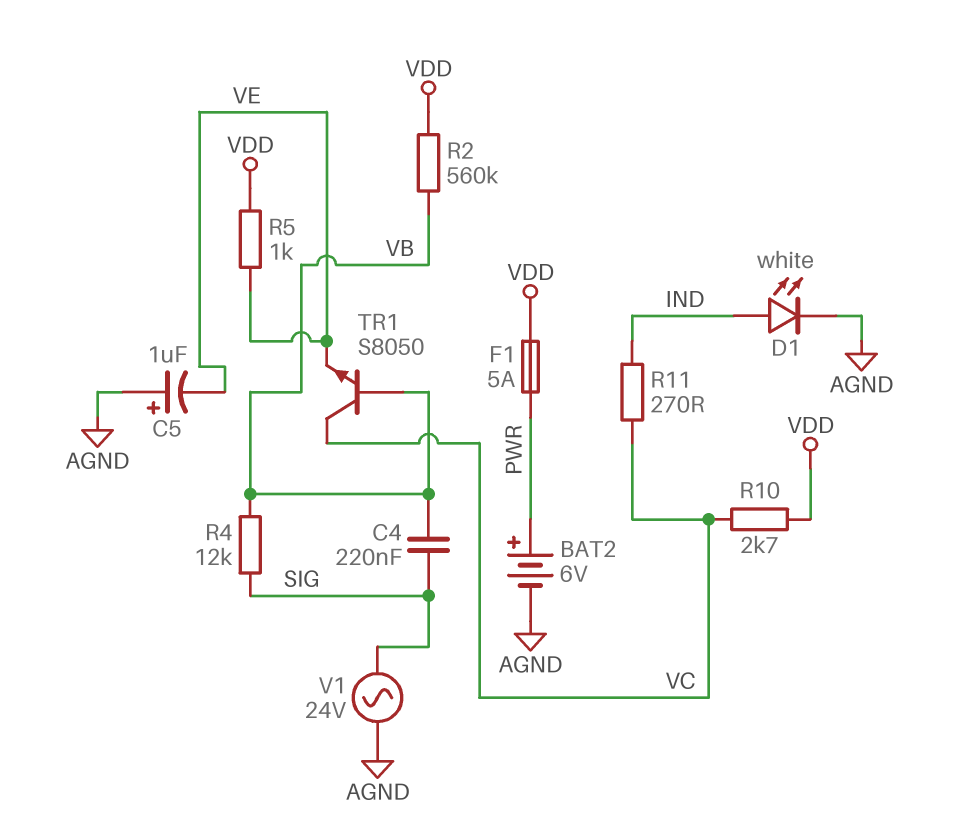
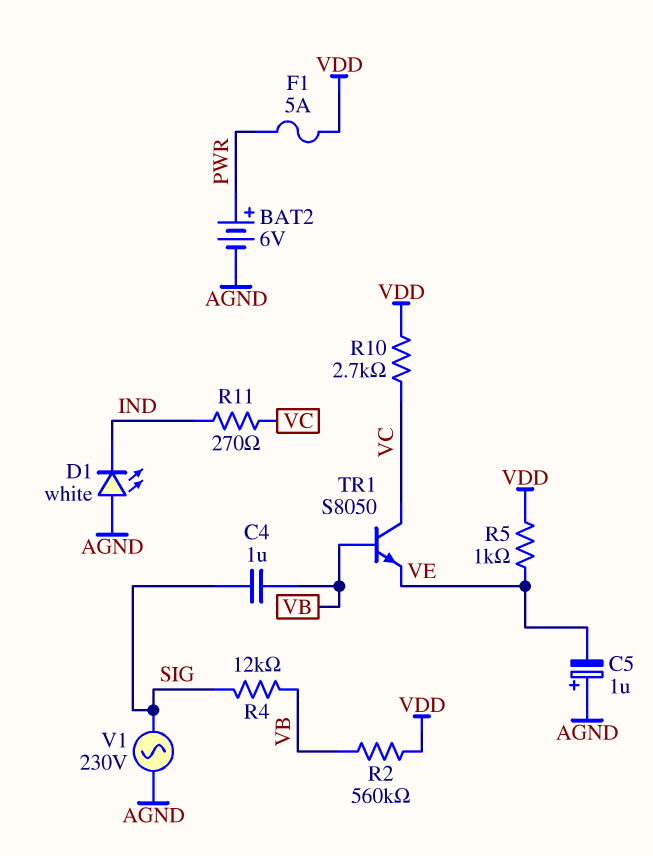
C4: 220nF (SIG, VB) -> 1uF (SIG, VB)
D1: LED white (A IND, K AGND) -> LED white (A AGND, K IND)
V1: AC 24V (AGND, SIG) -> AC 230V (AGND, SIG)

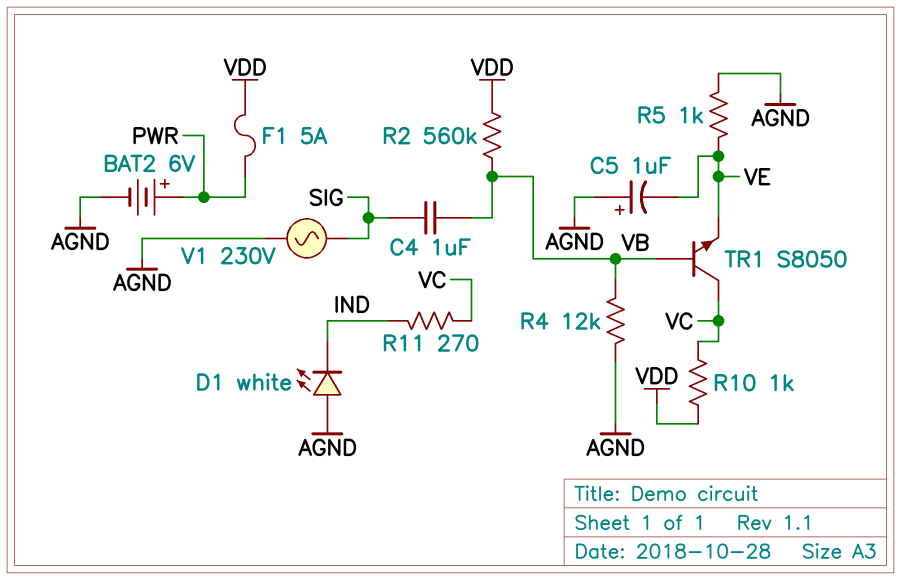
R4: 12k (SIG, VB) -> 12k (AGND, VB)
R5: 1k (VDD, VE) -> 1k (AGND, VE)
R10: 2.7k (VC, VDD) -> 1k (VC, VDD)

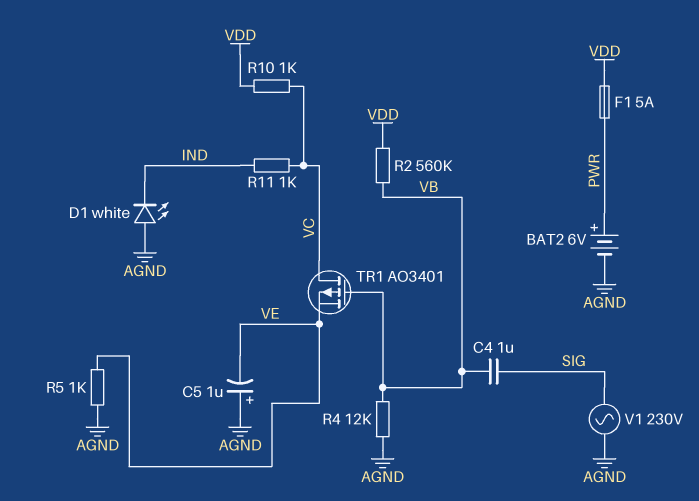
R11: 270 (IND, VC) -> 1k (IND, VC)
TR1: NPN S8050 (B VB, C VC, E VE) -> PMOS AO3401 (G VB, D VC, S VE)

